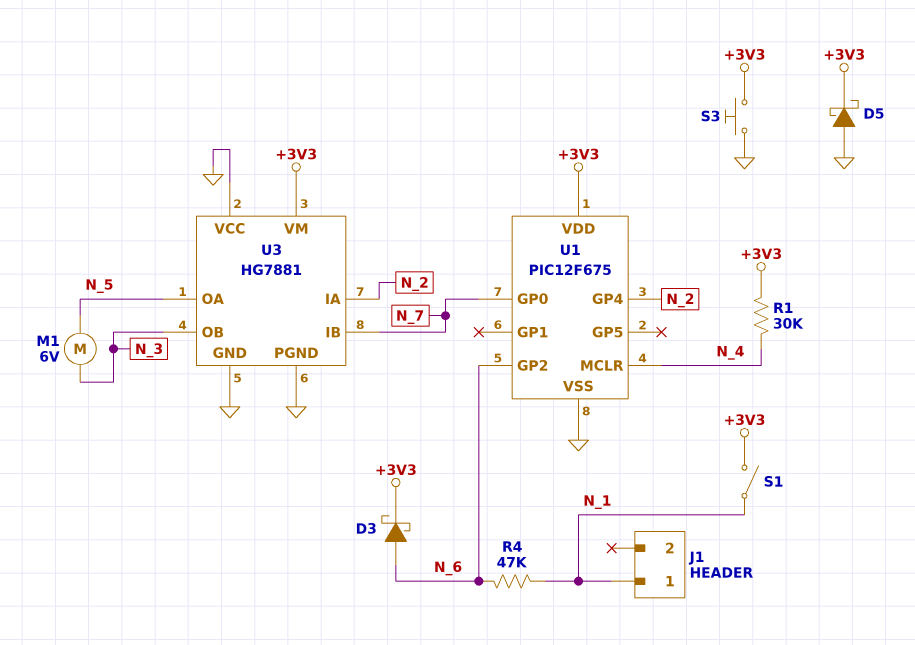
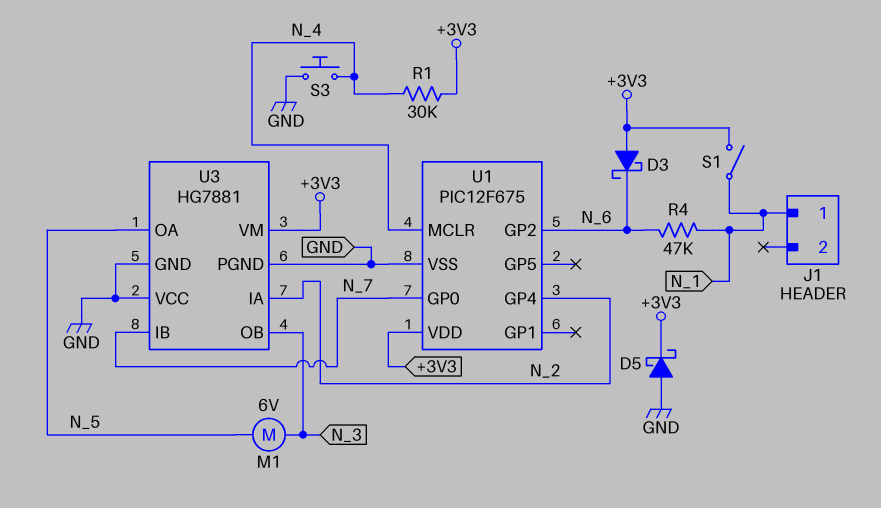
D3: schottky (A N_6, K +3V3) -> schottky (A +3V3, K N_6)
S3: button (+3V3, GND) -> button (GND, N_4)

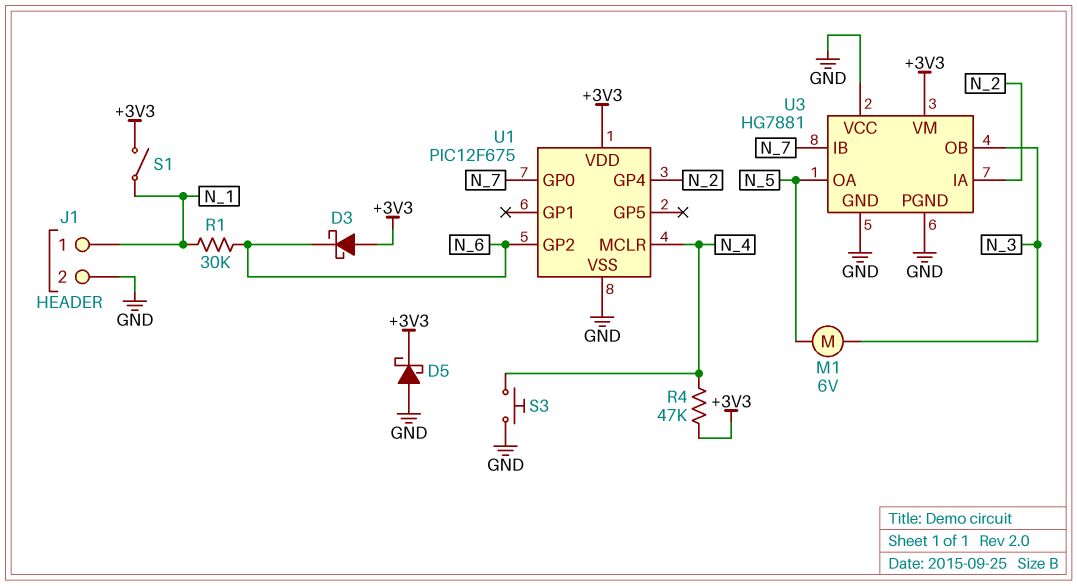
J1 pin 2: none -> GND
R1: 30k (+3V3, N_4) -> 30k (N_1, N_6)
R4: 47k (N_1, N_6) -> 47k (+3V3, N_4)

